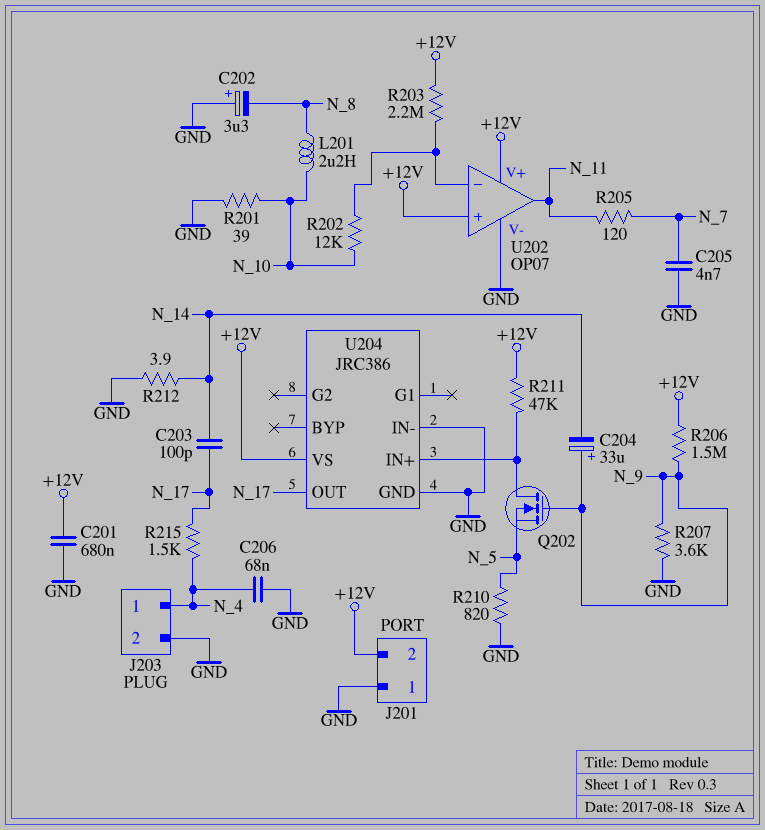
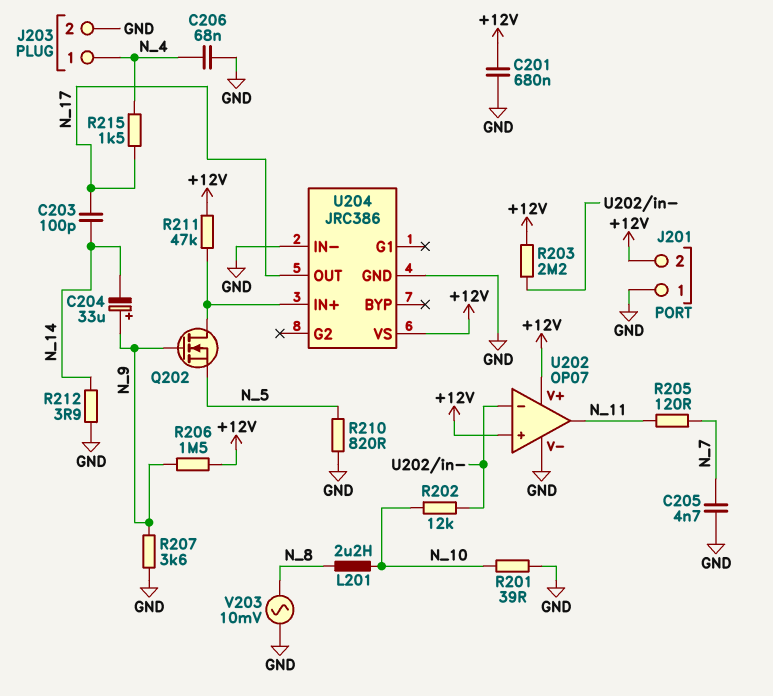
C202: 3.3uF (plus GND, minus N_8) -> none
V203: none -> AC 10mV (GND, N_8)

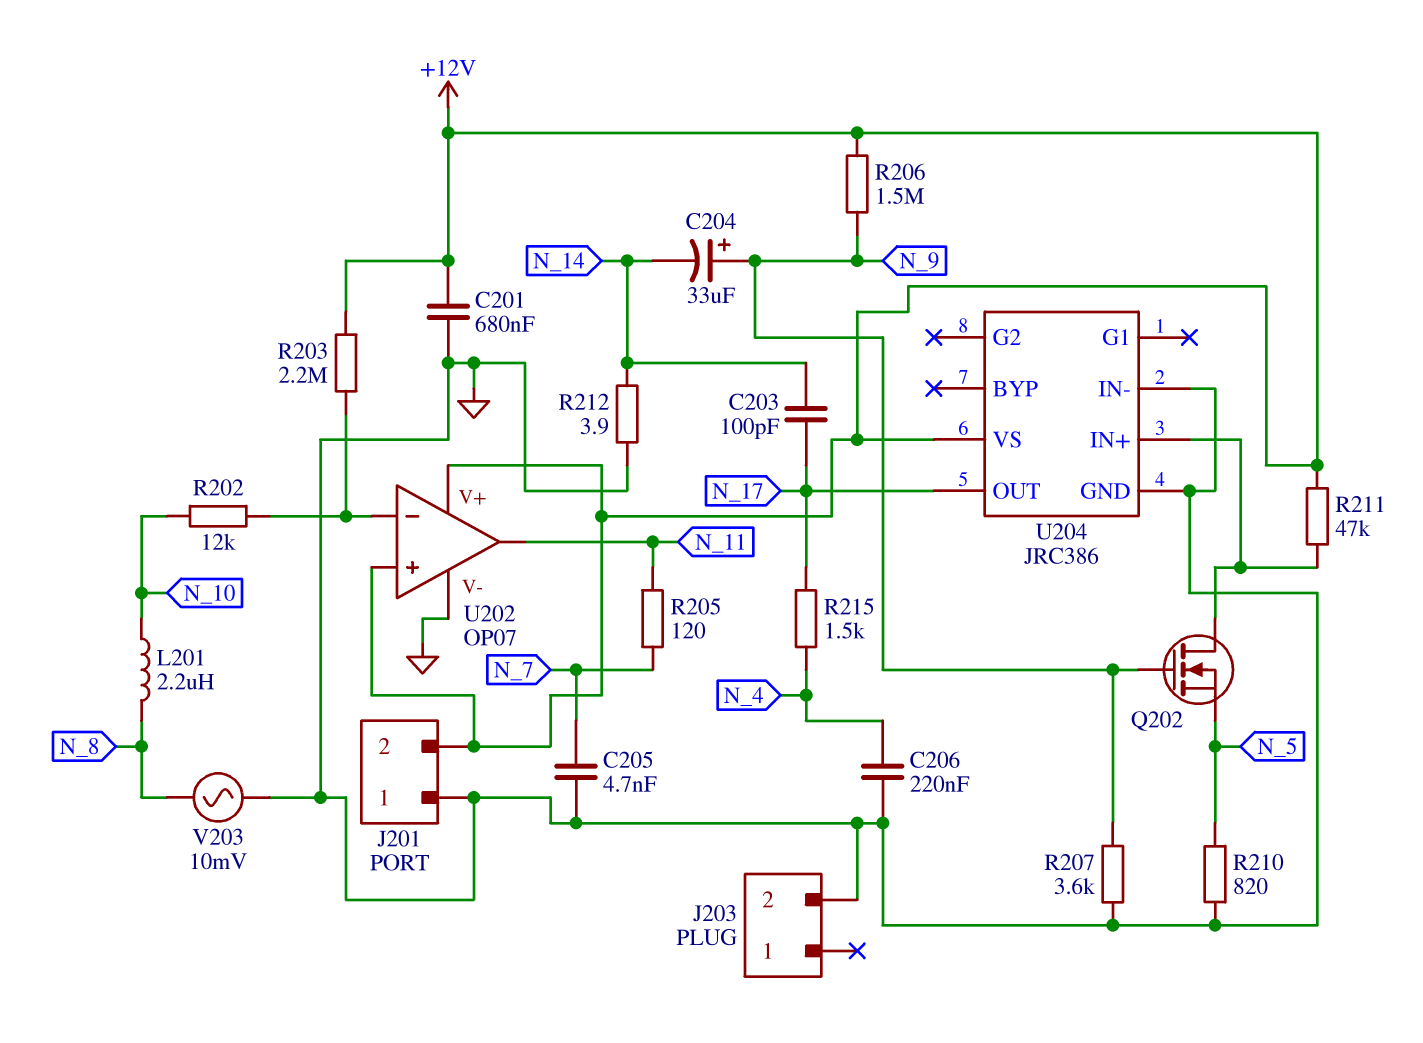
C206: 68nF (GND, N_4) -> 220nF (GND, N_4)
J203 pin 1: N_4 -> none
R201: 39 (GND, N_10) -> none

